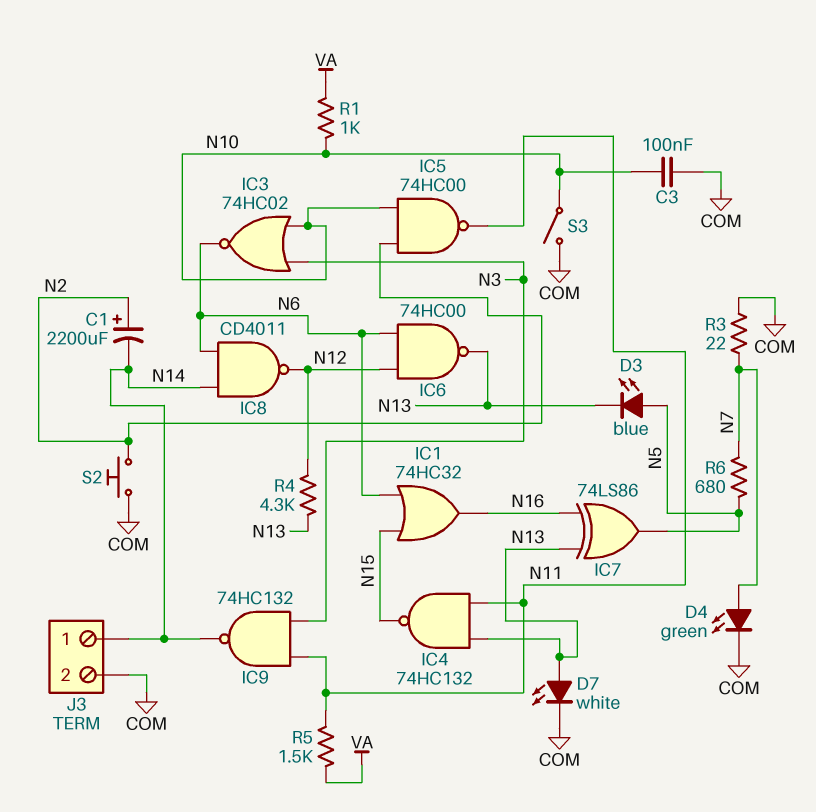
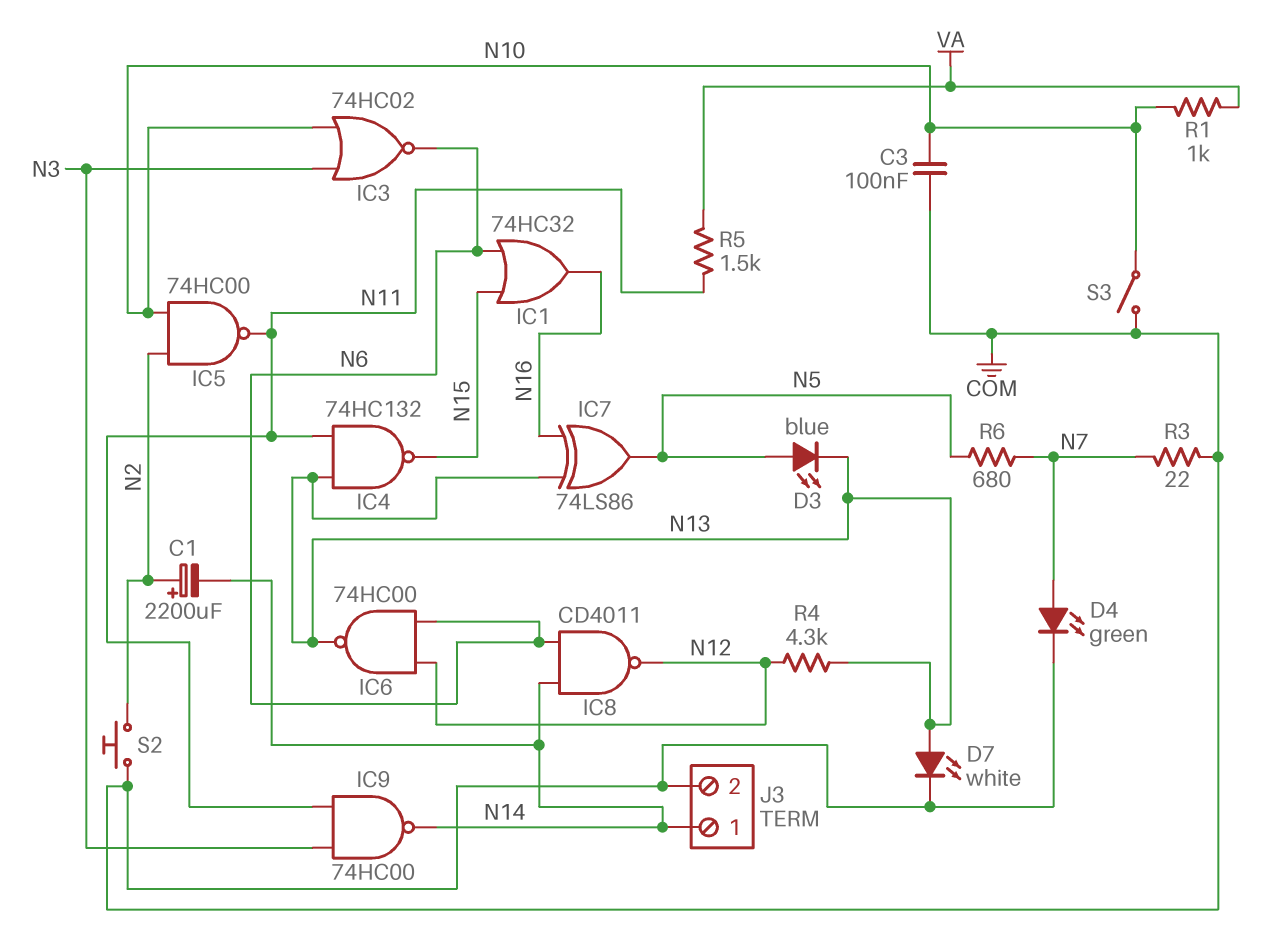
IC9: NAND 74HC132 (in N3, in N11, out N14) -> NAND 74HC00 (in N3, in N11, out N14)

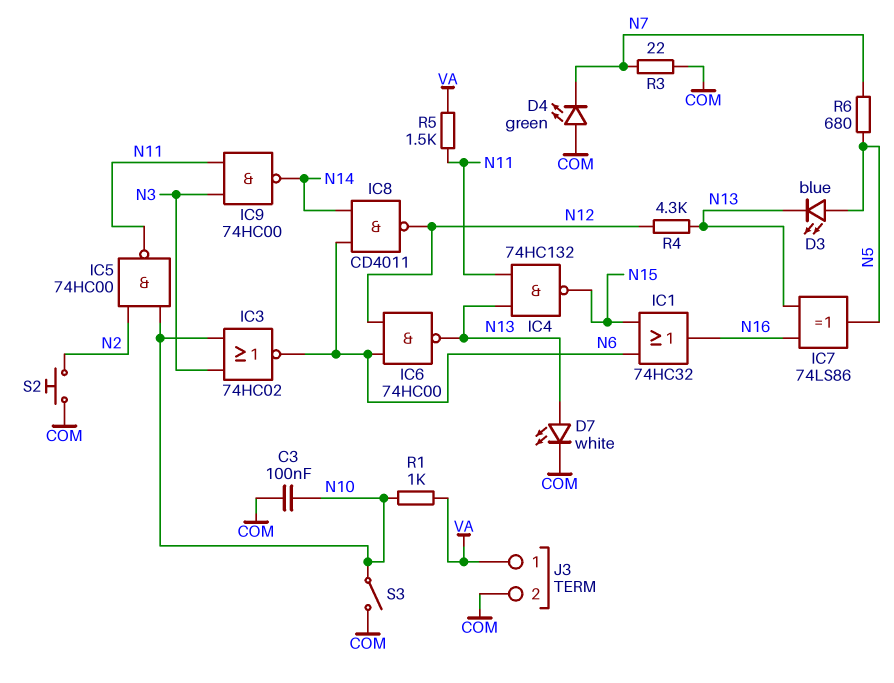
C1: 2200uF (plus N2, minus N14) -> none
D4: LED green (A N7, K COM) -> LED green (A COM, K N7)
J3 pin 1: N14 -> VA

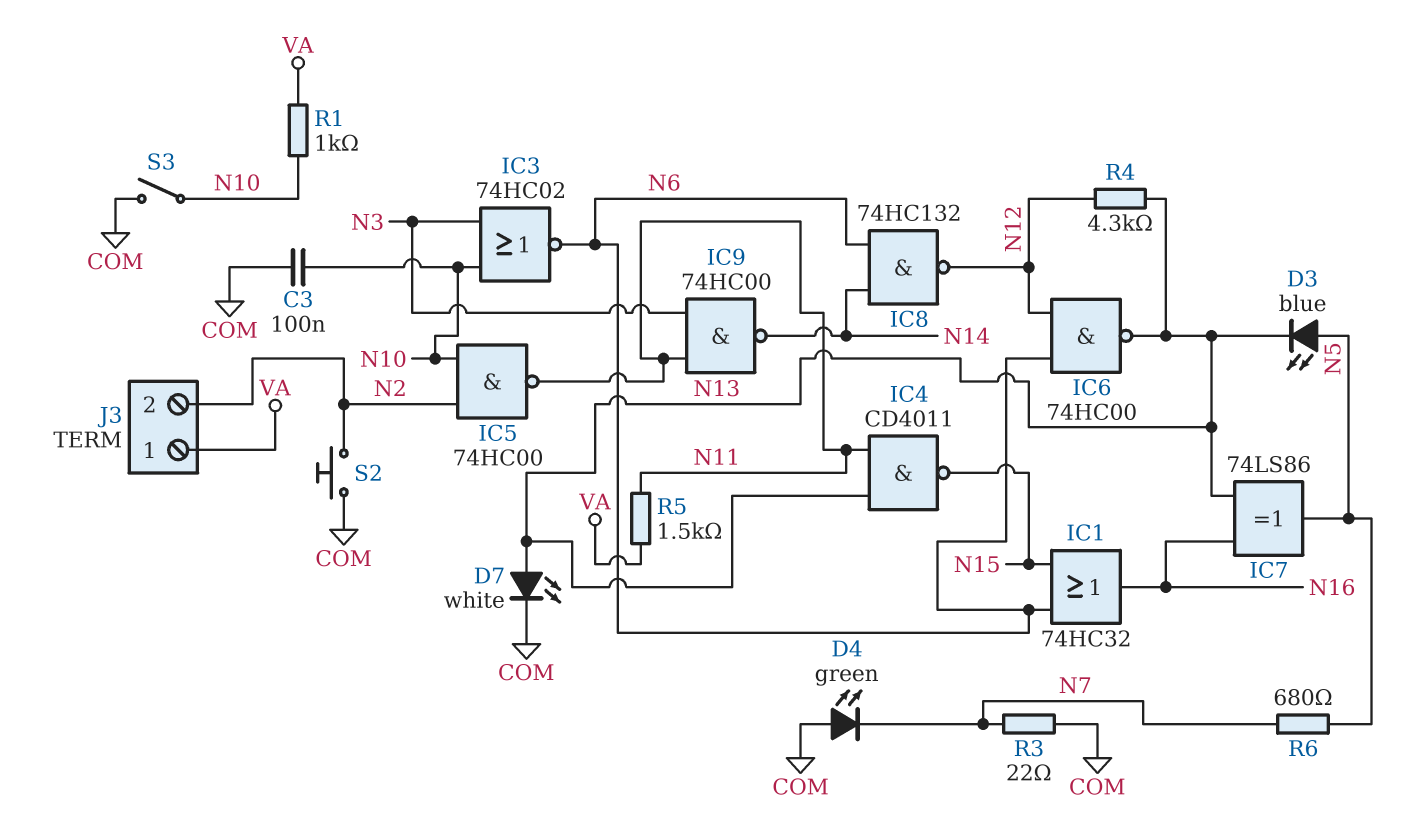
IC4: NAND 74HC132 (in N11, in N13, out N15) -> NAND CD4011 (in N11, in N13, out N15)
IC8: NAND CD4011 (in N6, in N14, out N12) -> NAND 74HC132 (in N6, in N14, out N12)
J3 pin 2: COM -> N2

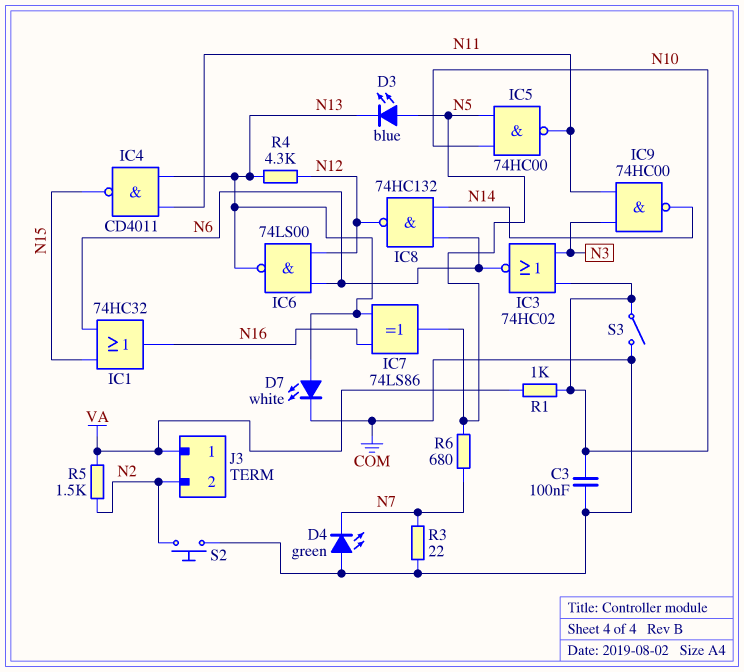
IC5: NAND 74HC00 (in N2, in N10, out N11) -> NAND 74HC00 (in N5, in N10, out N11)
IC6: NAND 74HC00 (in N6, in N12, out N13) -> NAND 74LS00 (in N6, in N12, out N13)
R5: 1.5k (N11, VA) -> 1.5k (N2, VA)

